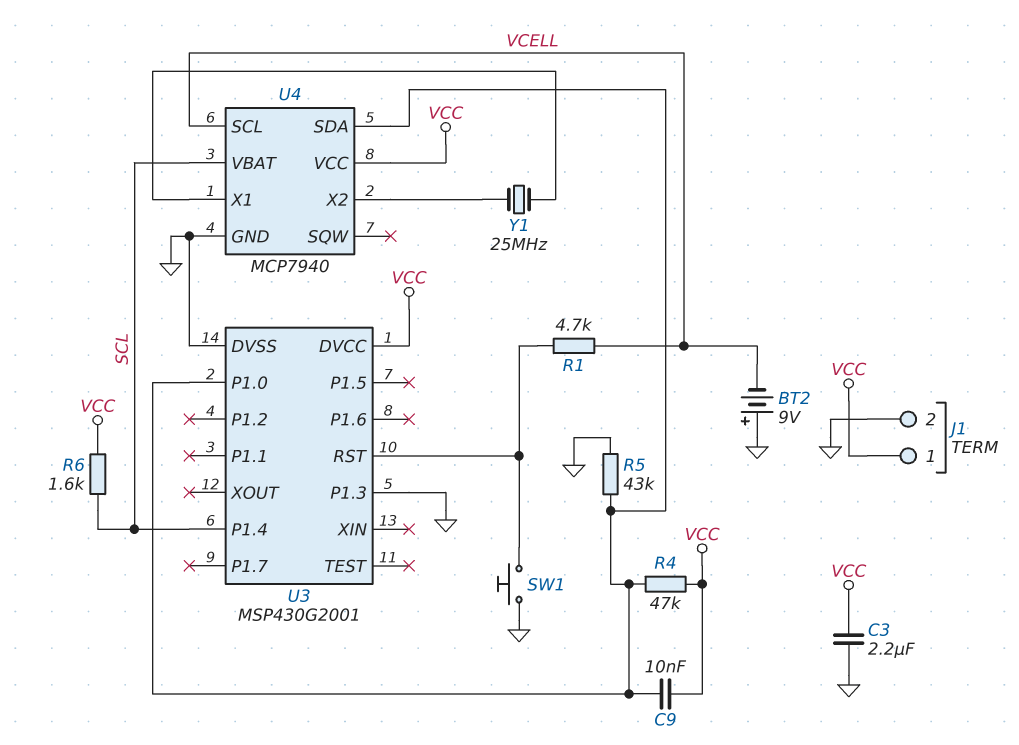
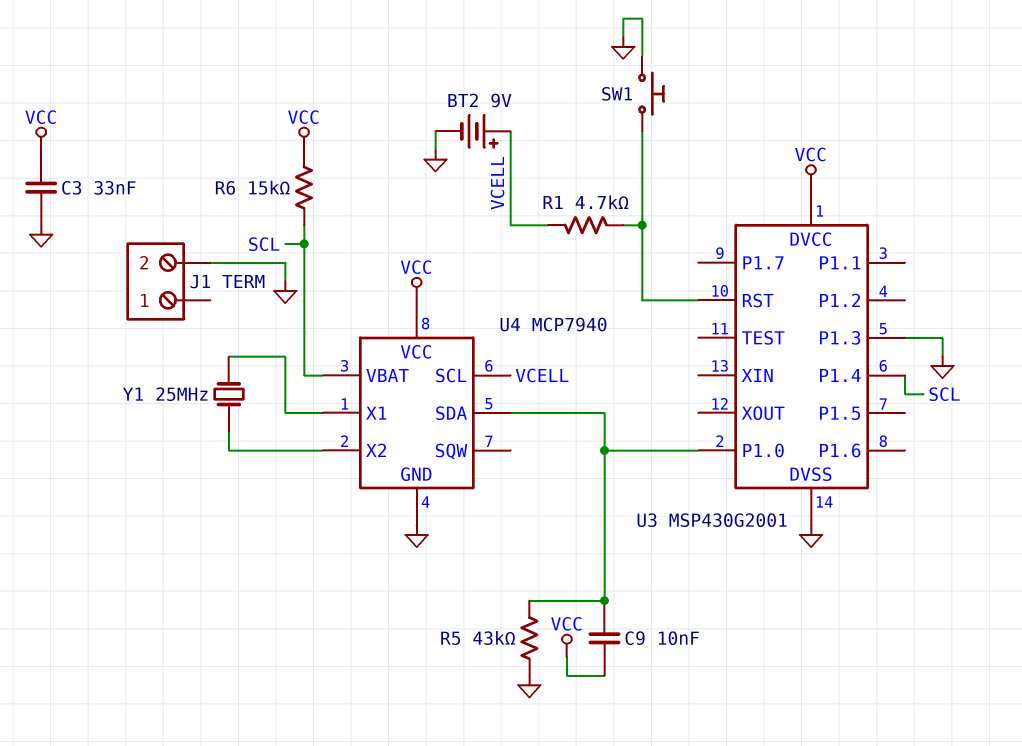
BT2: 9V (plus GND, minus VCELL) -> 9V (plus VCELL, minus GND)
C3: 2.2uF (GND, VCC) -> 33nF (GND, VCC)
J1 pin 1: VCC -> none
R4: 47k (U3/P1.0, VCC) -> none
R6: 1.6k (SCL, VCC) -> 15k (SCL, VCC)

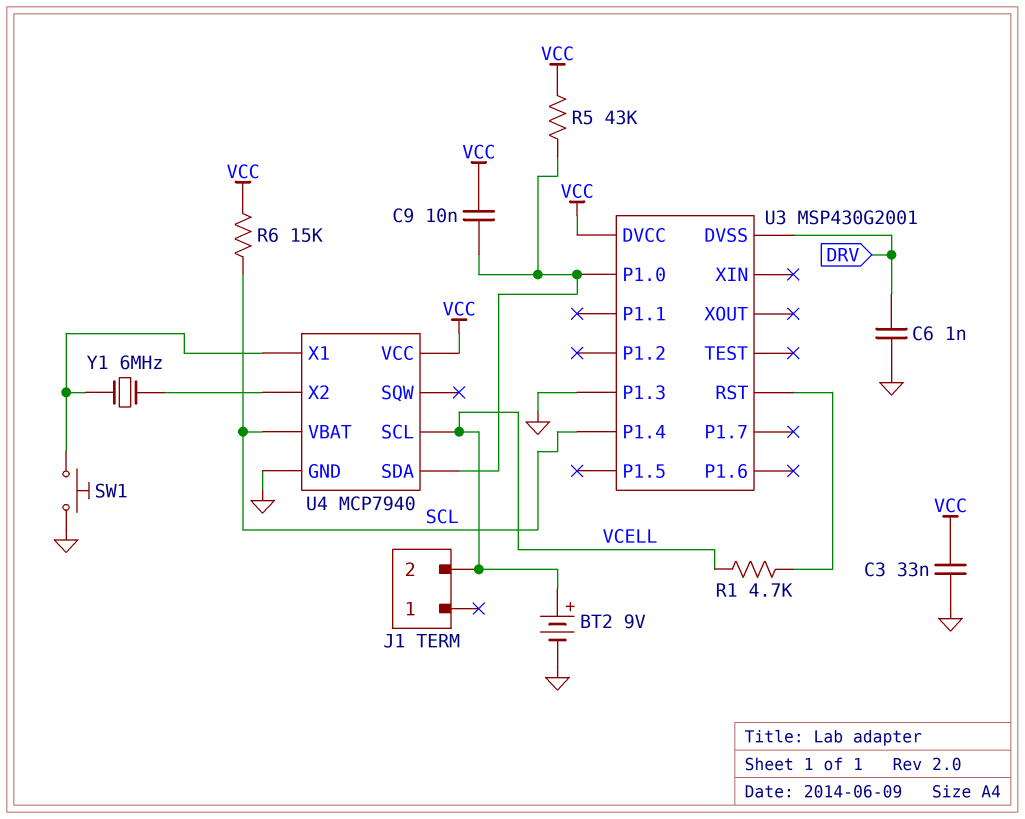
C6: none -> 1nF (DRV, GND)
J1 pin 2: GND -> VCELL
R5: 43k (GND, U3/P1.0) -> 43k (U3/P1.0, VCC)
SW1: button (GND, U3/RST) -> button (GND, U4/X1)
U3 pin DVSS: GND -> DRV
Y1: 25MHz (U4/X1, U4/X2) -> 6MHz (U4/X1, U4/X2)

